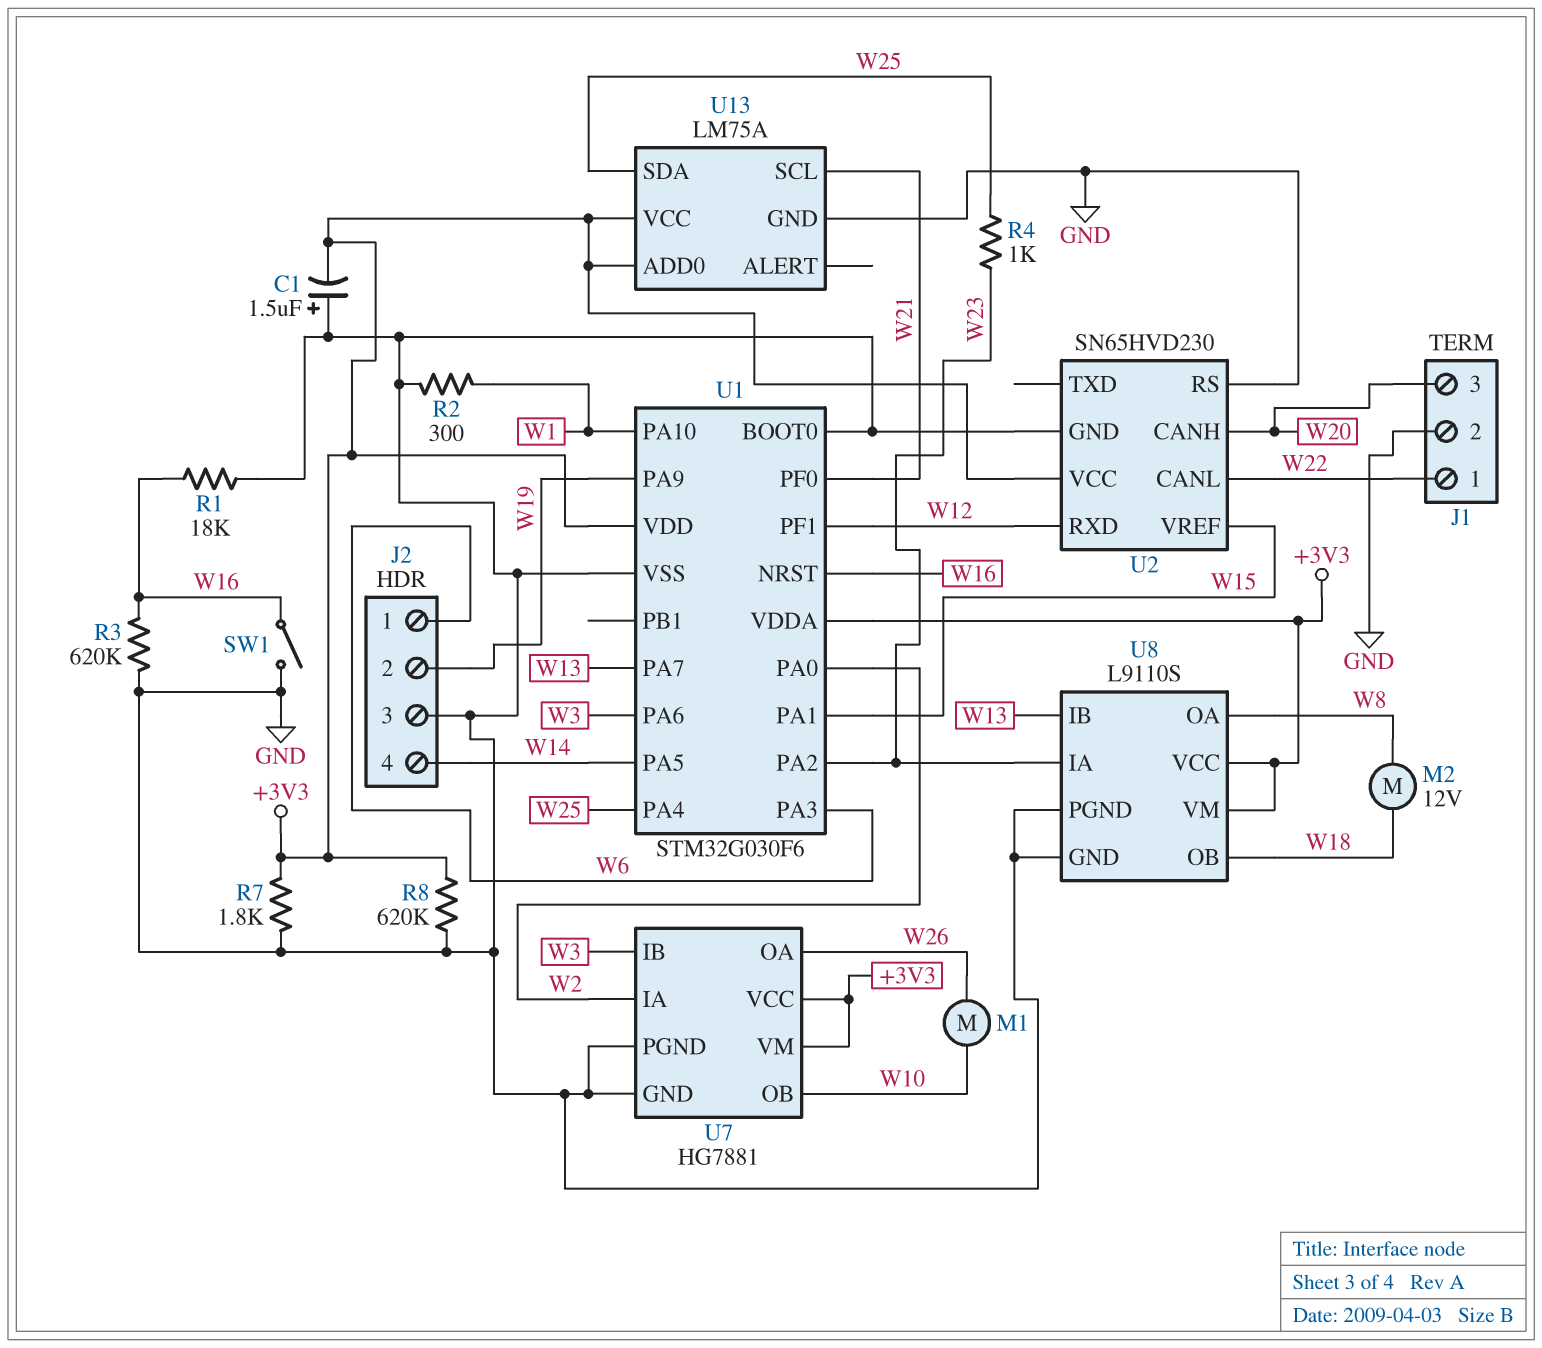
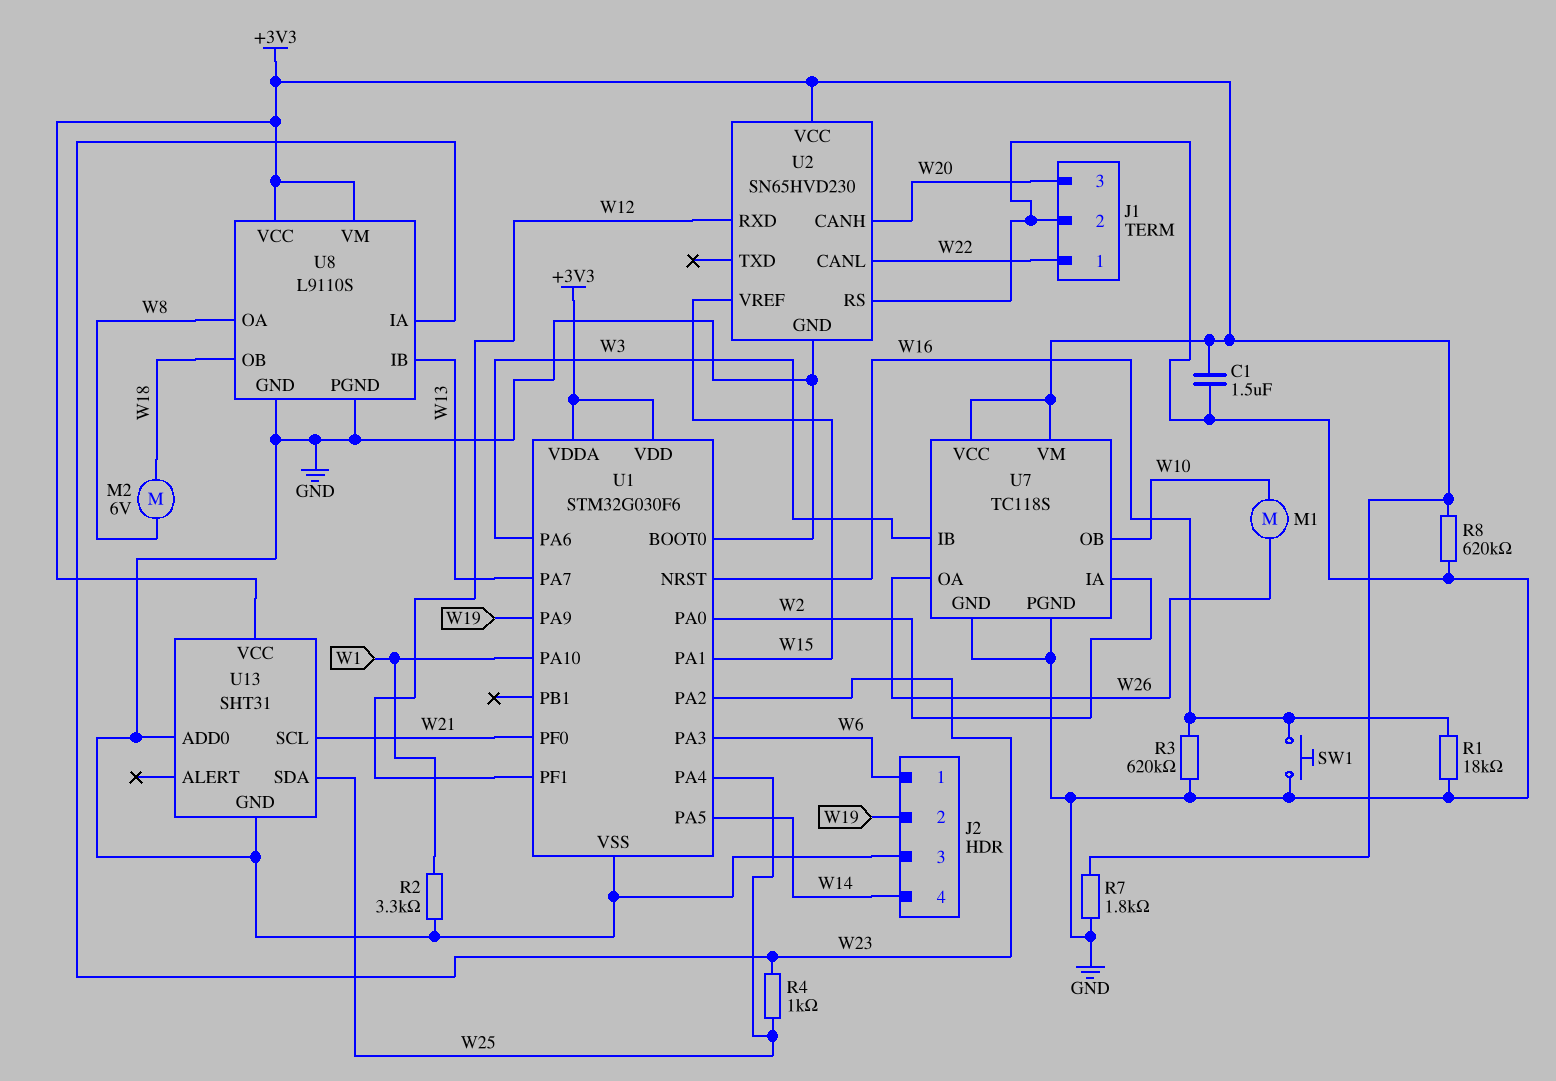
C1: 1.5uF (plus GND, minus +3V3) -> 1.5uF (+3V3, GND)
M2: motor 12V (W8, W18) -> motor 6V (W8, W18)
R2: 300 (GND, W1) -> 3.3k (GND, W1)
SW1: switch (GND, W16) -> button (GND, W16)
U7: HG7881 -> TC118S
U13: LM75A -> SHT31
U13 pin ADD0: +3V3 -> GND

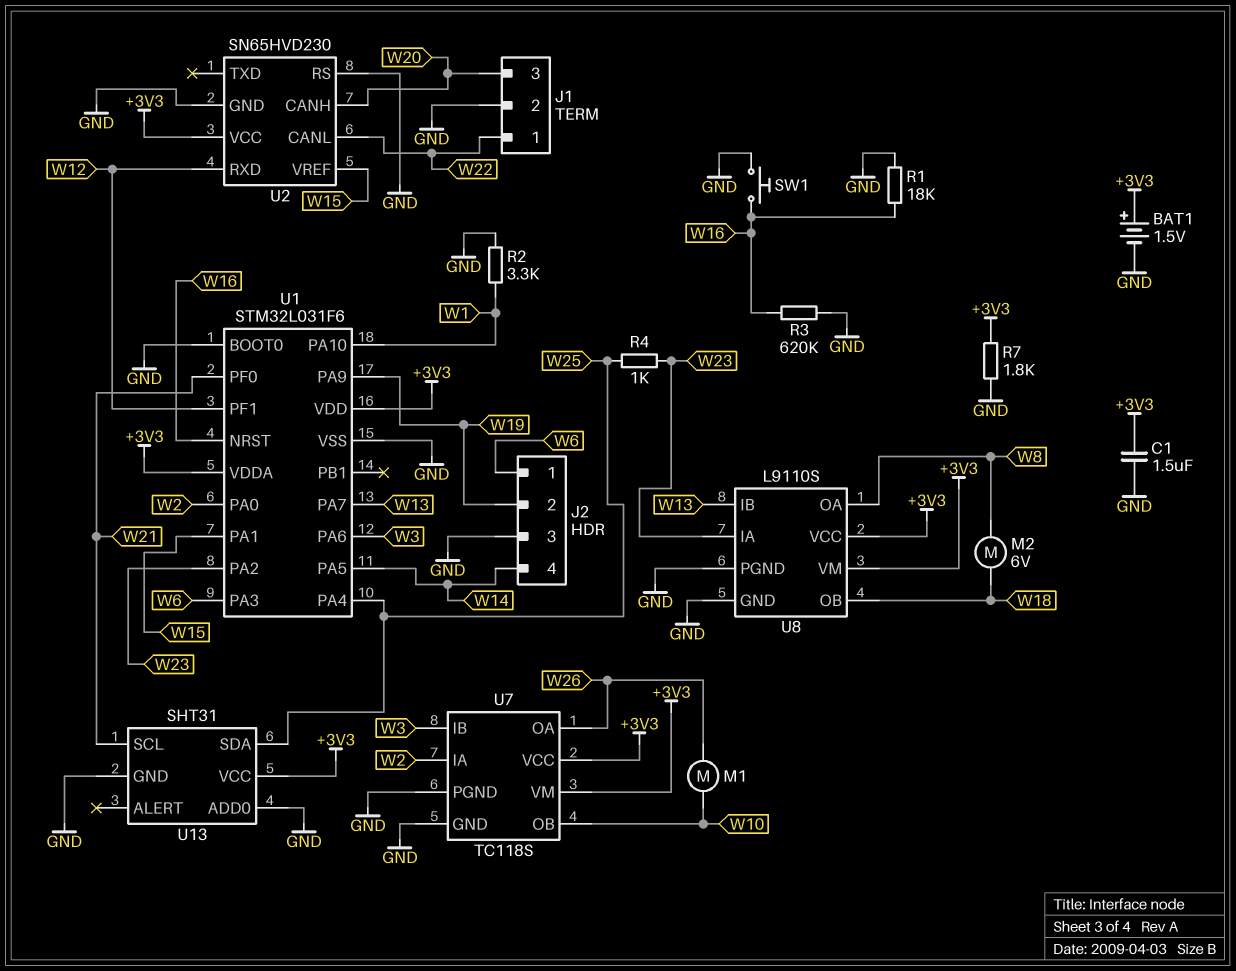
BAT1: none -> 1.5V (plus +3V3, minus GND)
R8: 620k (+3V3, GND) -> none
U1: STM32G030F6 -> STM32L031F6

